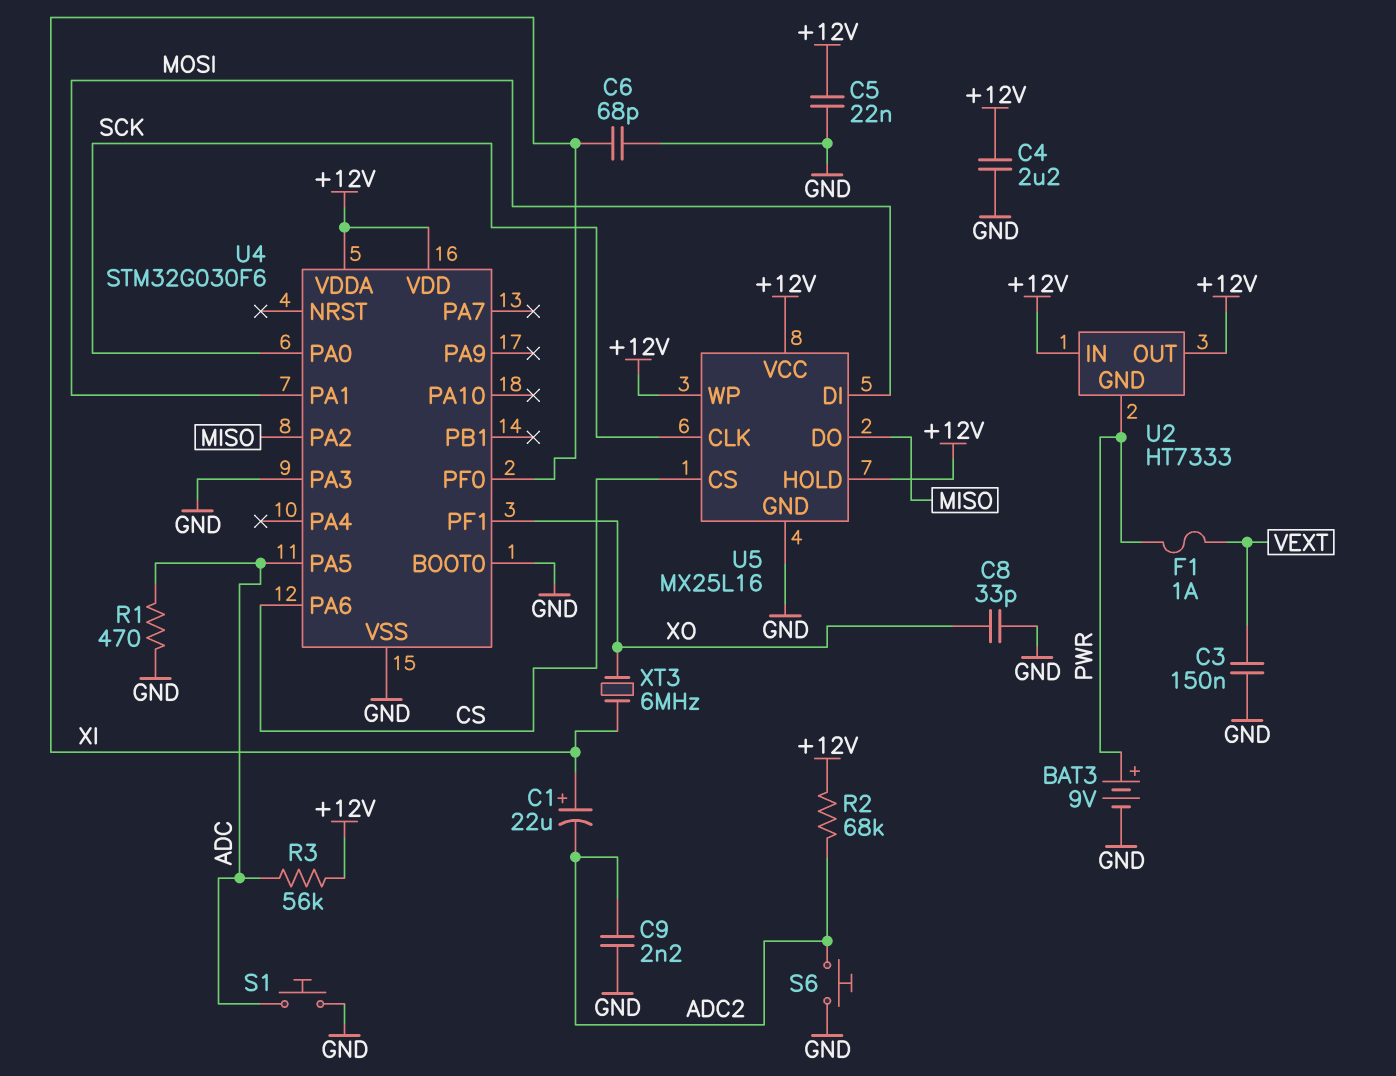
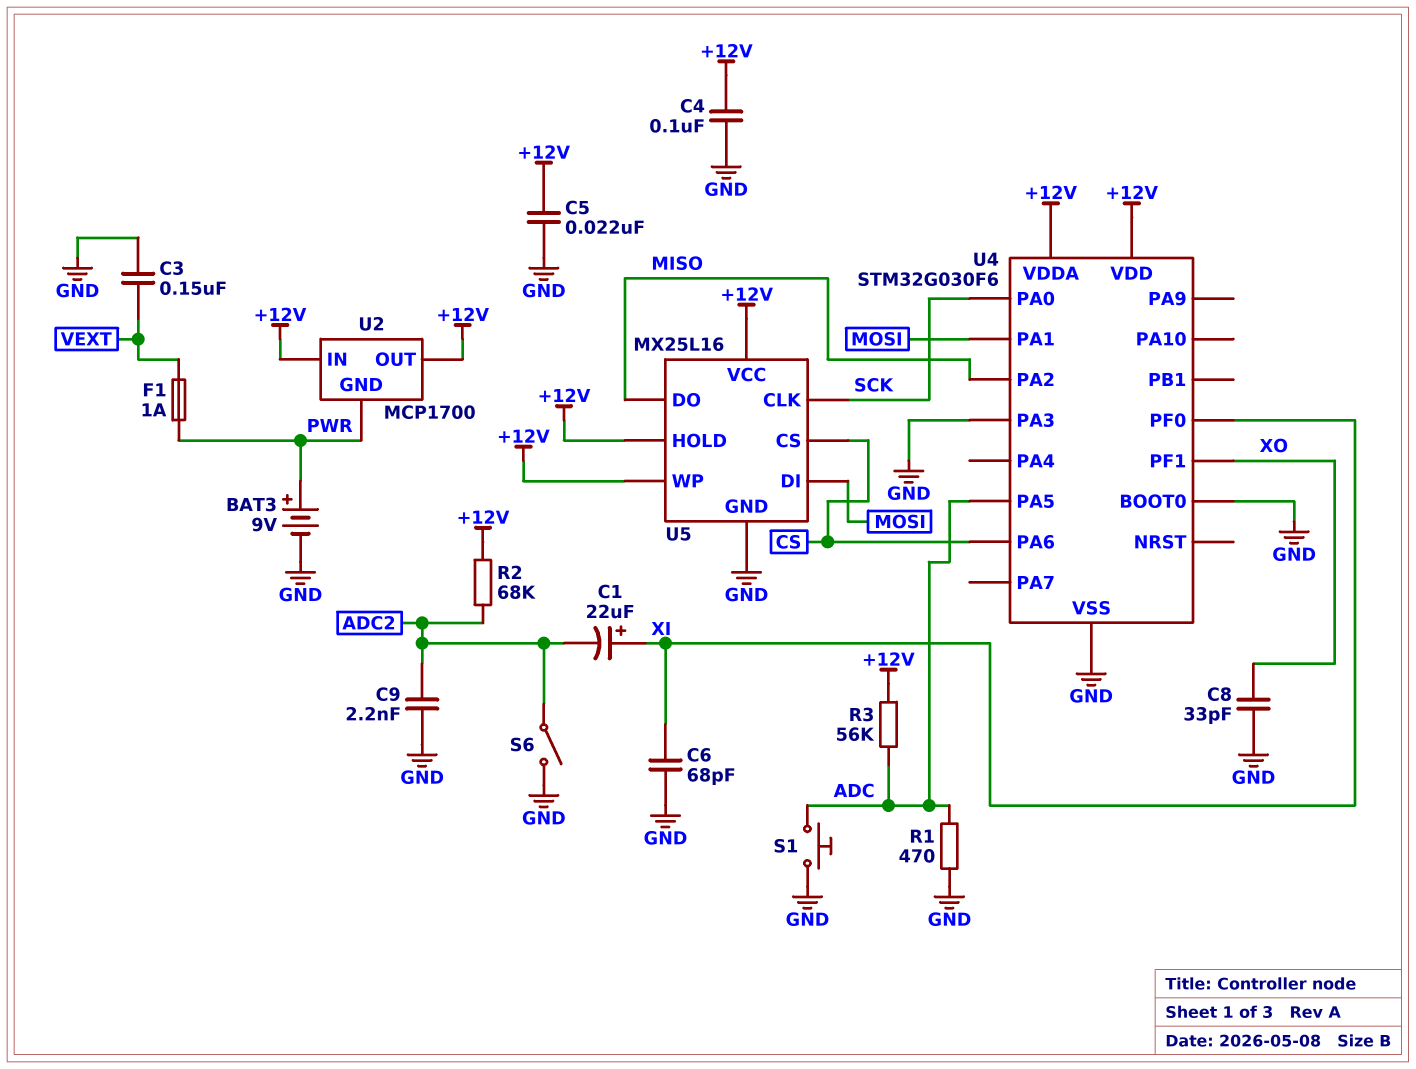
C4: 2.2uF (+12V, GND) -> 100nF (+12V, GND)
S6: button (ADC2, GND) -> switch (ADC2, GND)
U2: HT7333 -> MCP1700
XT3: 6MHz (XI, XO) -> none

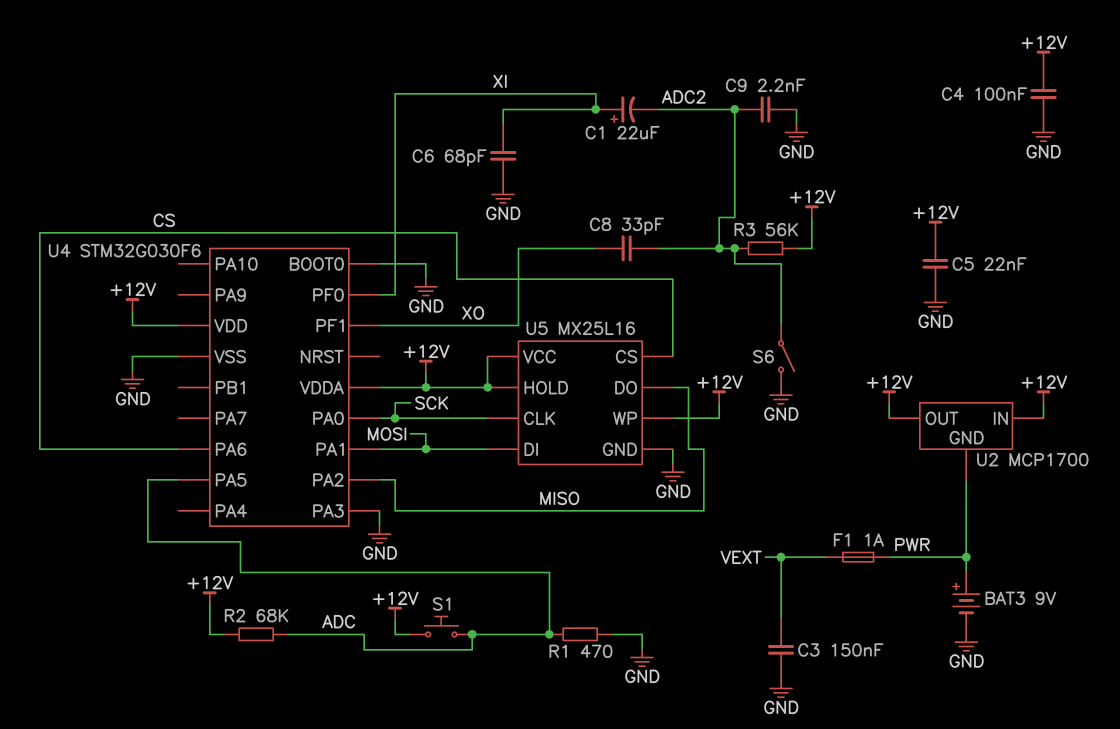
C8: 33pF (GND, XO) -> 33pF (ADC2, XO)
R2: 68k (+12V, ADC2) -> 68k (+12V, ADC)
R3: 56k (+12V, ADC) -> 56k (+12V, ADC2)
S1: button (ADC, GND) -> button (+12V, ADC)

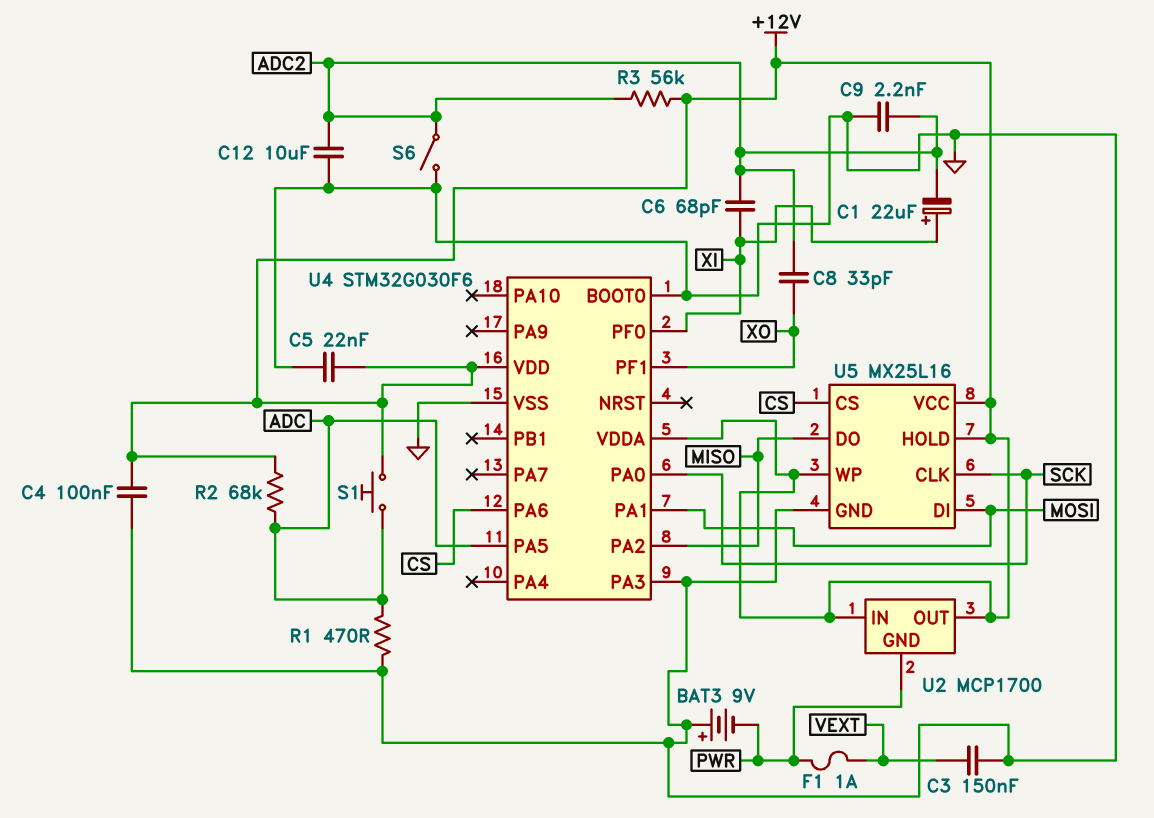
BAT3: 9V (plus PWR, minus GND) -> 9V (plus GND, minus PWR)
C6: 68pF (GND, XI) -> 68pF (ADC2, XI)
C12: none -> 10uF (ADC2, GND)

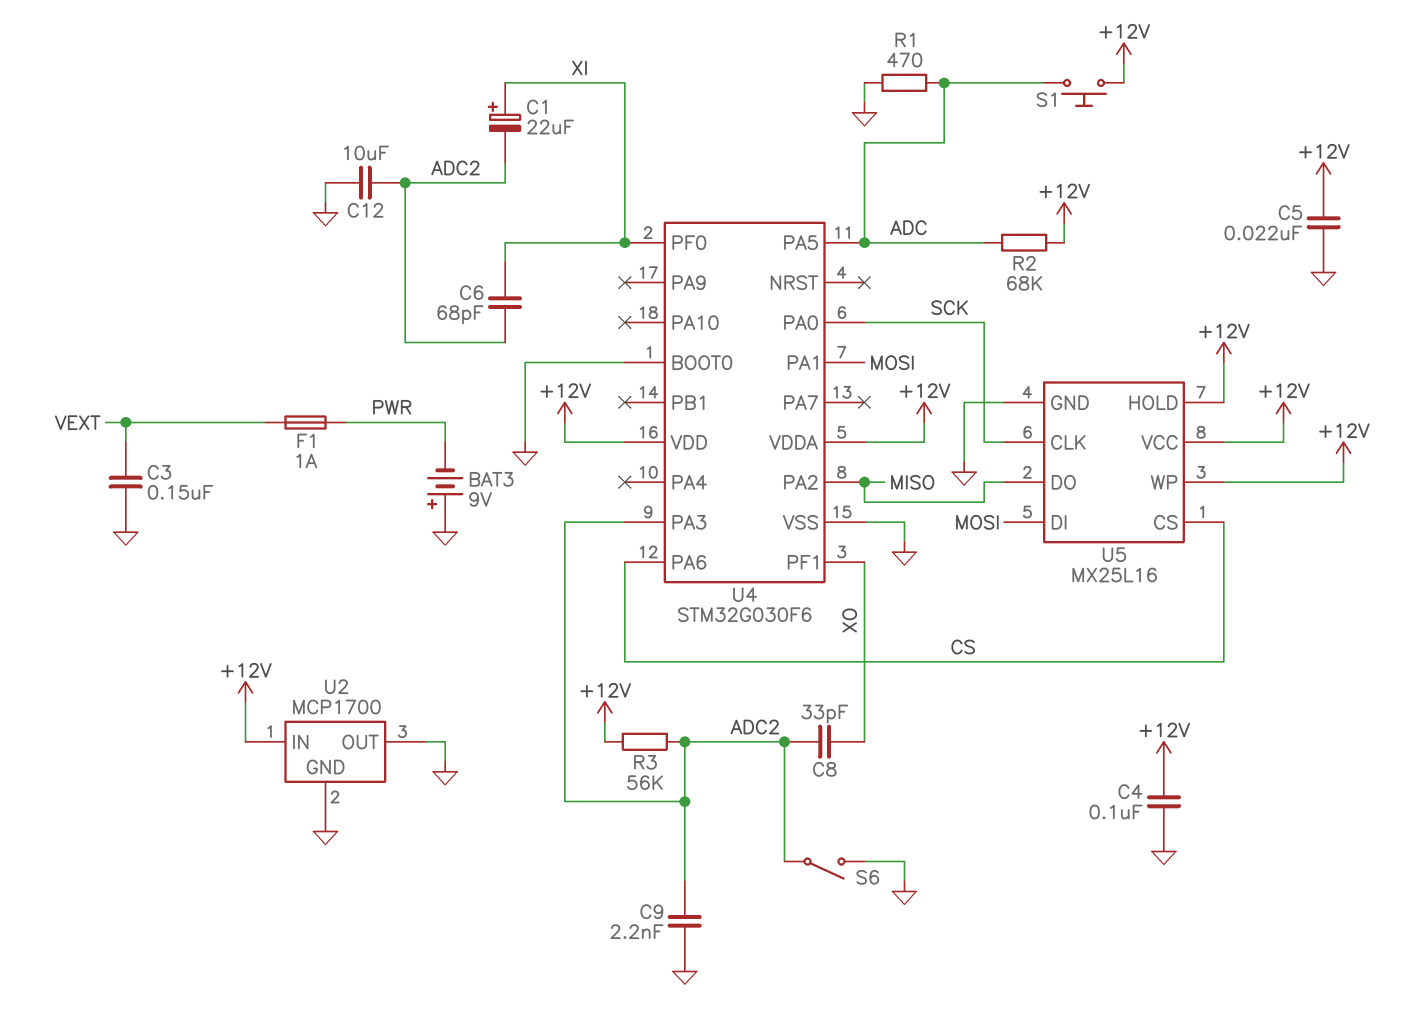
U2 pin GND: PWR -> GND
U2 pin OUT: +12V -> GND
U4 pin PA3: GND -> ADC2

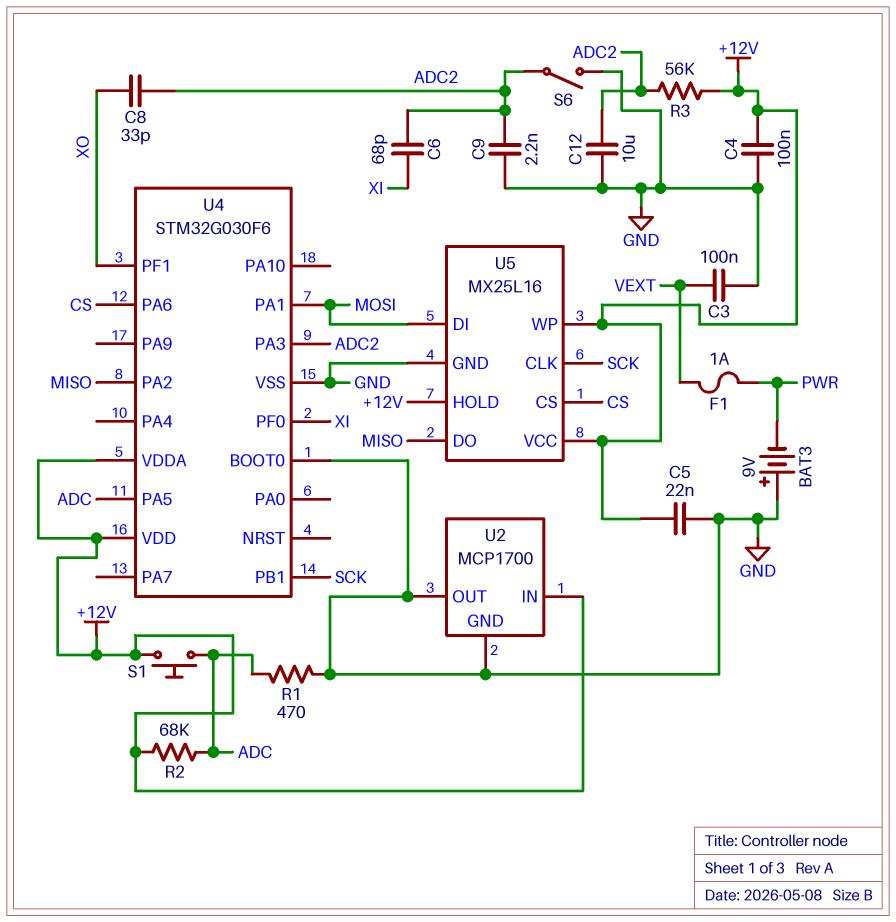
C1: 22uF (plus XI, minus ADC2) -> none
C3: 150nF (GND, VEXT) -> 100nF (GND, VEXT)
U4 pin PA0: SCK -> none
U4 pin PB1: none -> SCK

